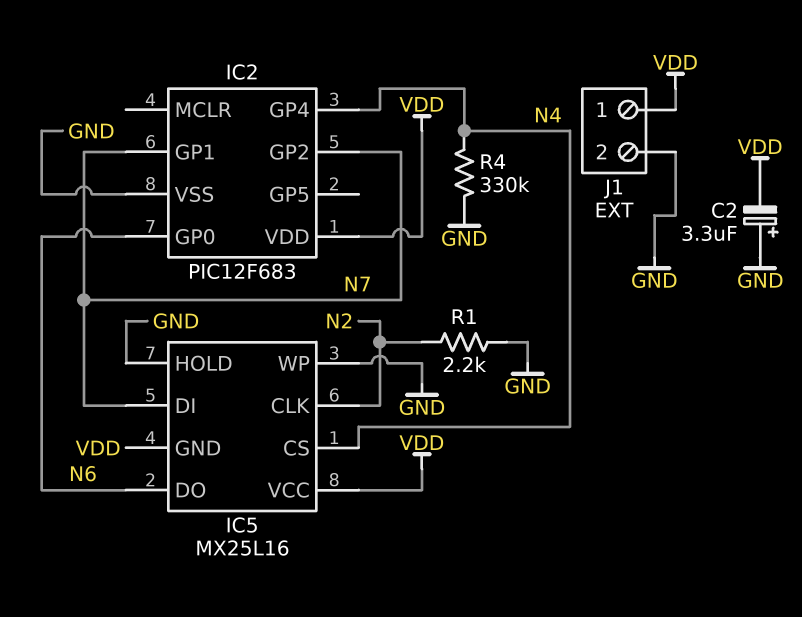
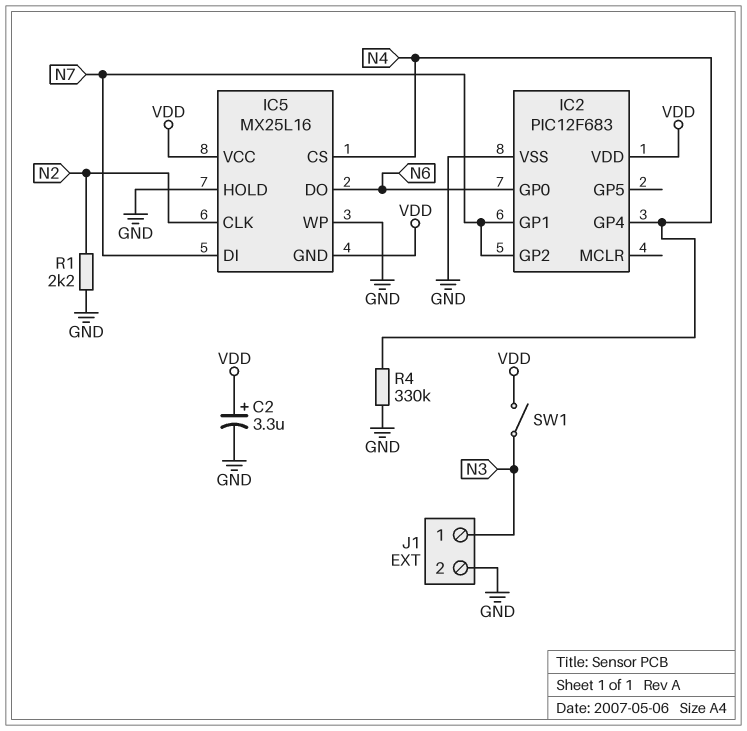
C2: 3.3uF (plus GND, minus VDD) -> 3.3uF (plus VDD, minus GND)
J1 pin 1: VDD -> N3
SW1: none -> switch (N3, VDD)

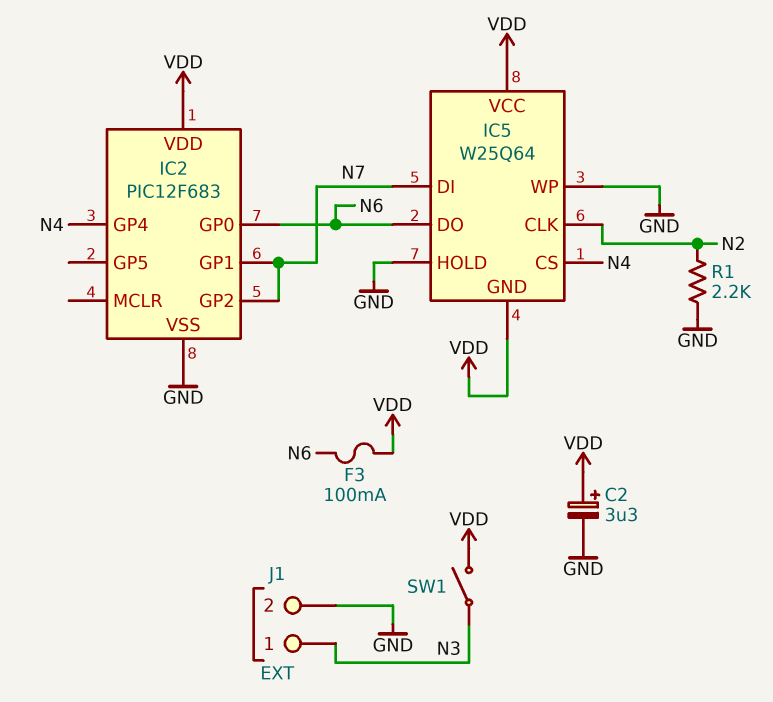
F3: none -> 100mA (N6, VDD)
IC5: MX25L16 -> W25Q64
R4: 330k (GND, N4) -> none

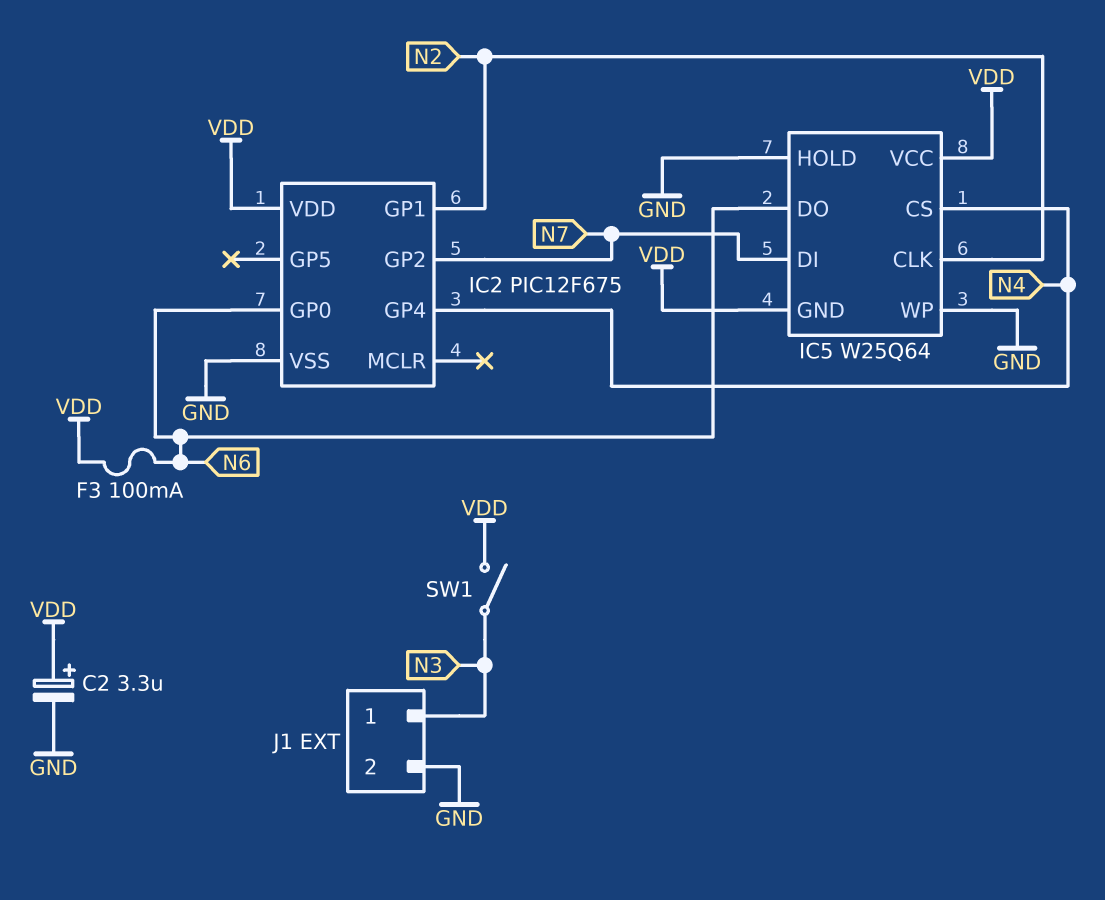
IC2: PIC12F683 -> PIC12F675
IC2 pin GP1: N7 -> N2
R1: 2.2k (GND, N2) -> none

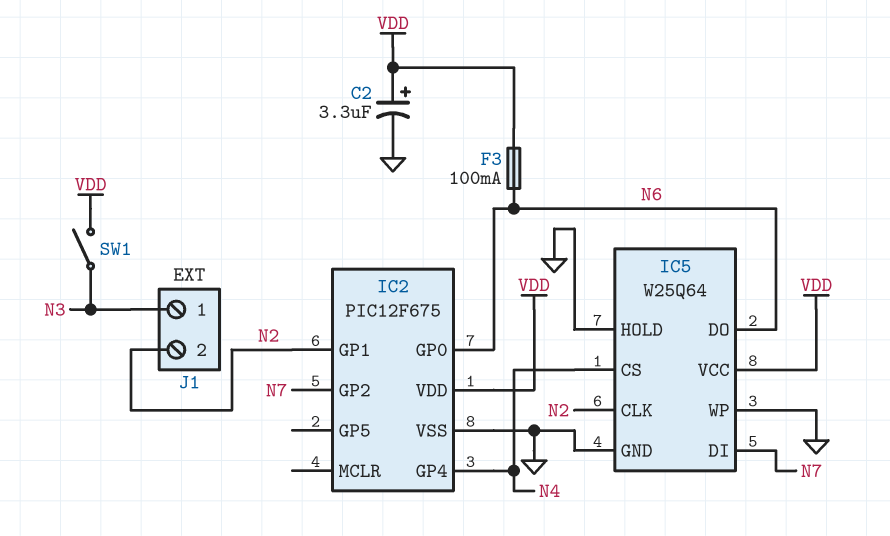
IC5 pin GND: VDD -> GND
J1 pin 2: GND -> N2

